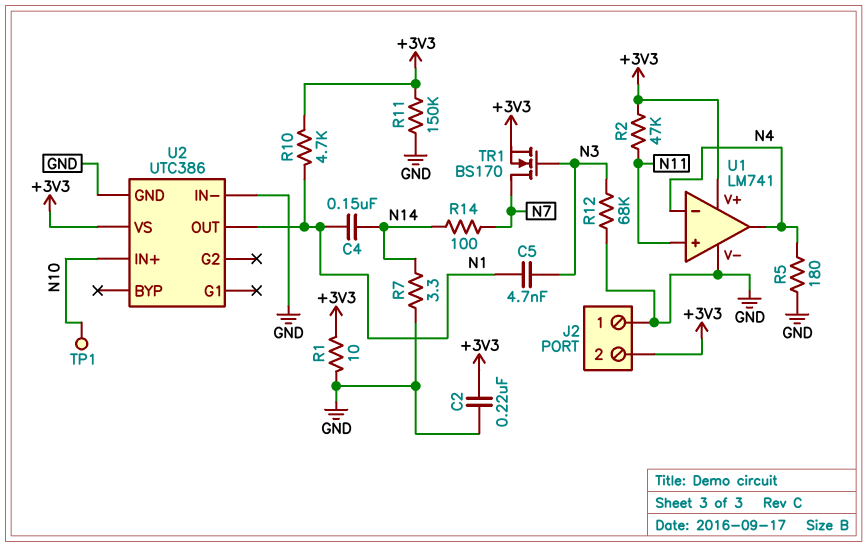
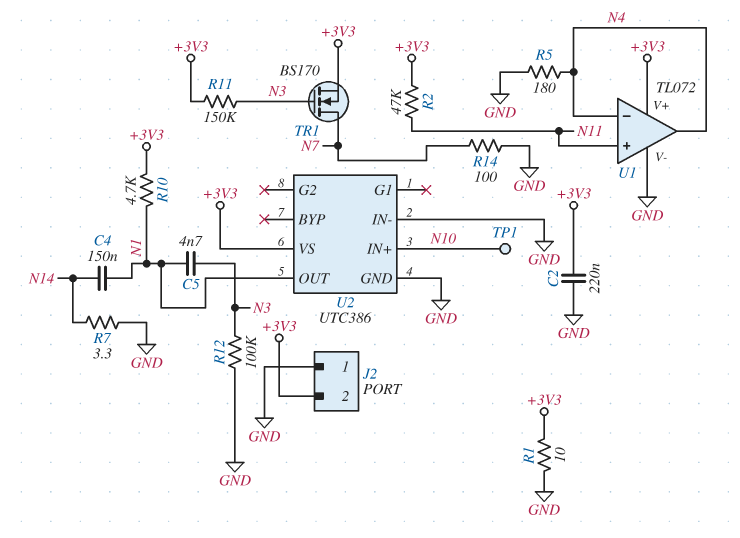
R11: 150k (+3V3, GND) -> 150k (+3V3, N3)
R12: 68k (GND, N3) -> 100k (GND, N3)
R14: 100 (N7, N14) -> 100 (GND, N7)
U1: LM741 -> TL072

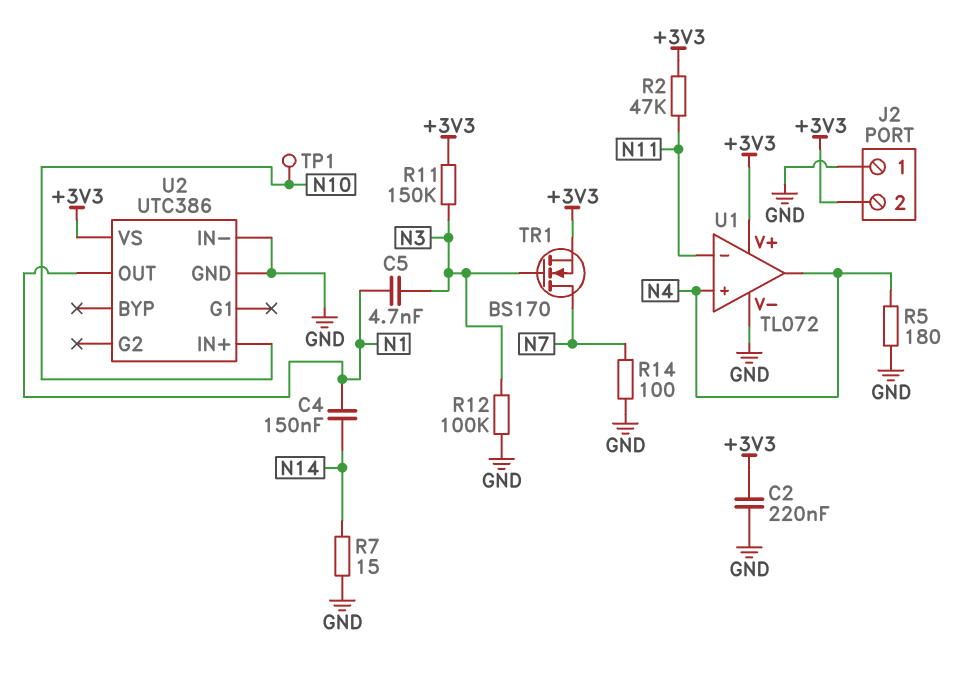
R1: 10 (+3V3, GND) -> none
R7: 3.3 (GND, N14) -> 15 (GND, N14)
R10: 4.7k (+3V3, N1) -> none
U1 pin in+: N11 -> N4
U1 pin in-: N4 -> N11

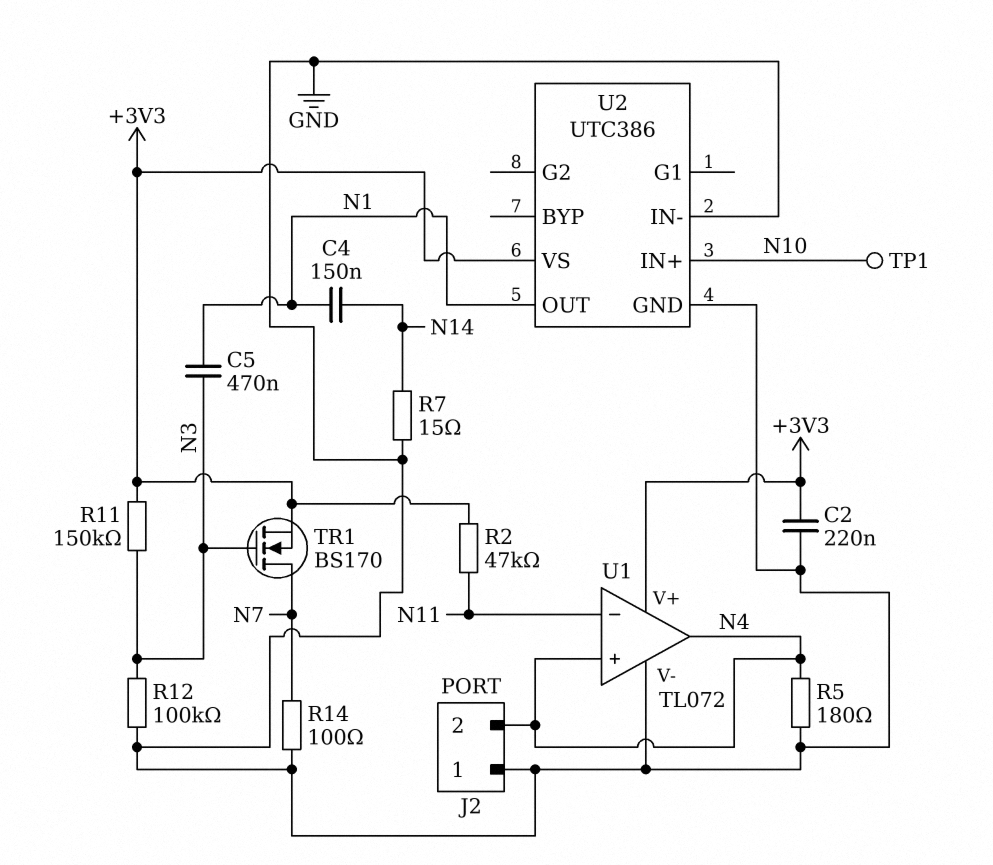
C5: 4.7nF (N1, N3) -> 470nF (N1, N3)
J2 pin 2: +3V3 -> N4

